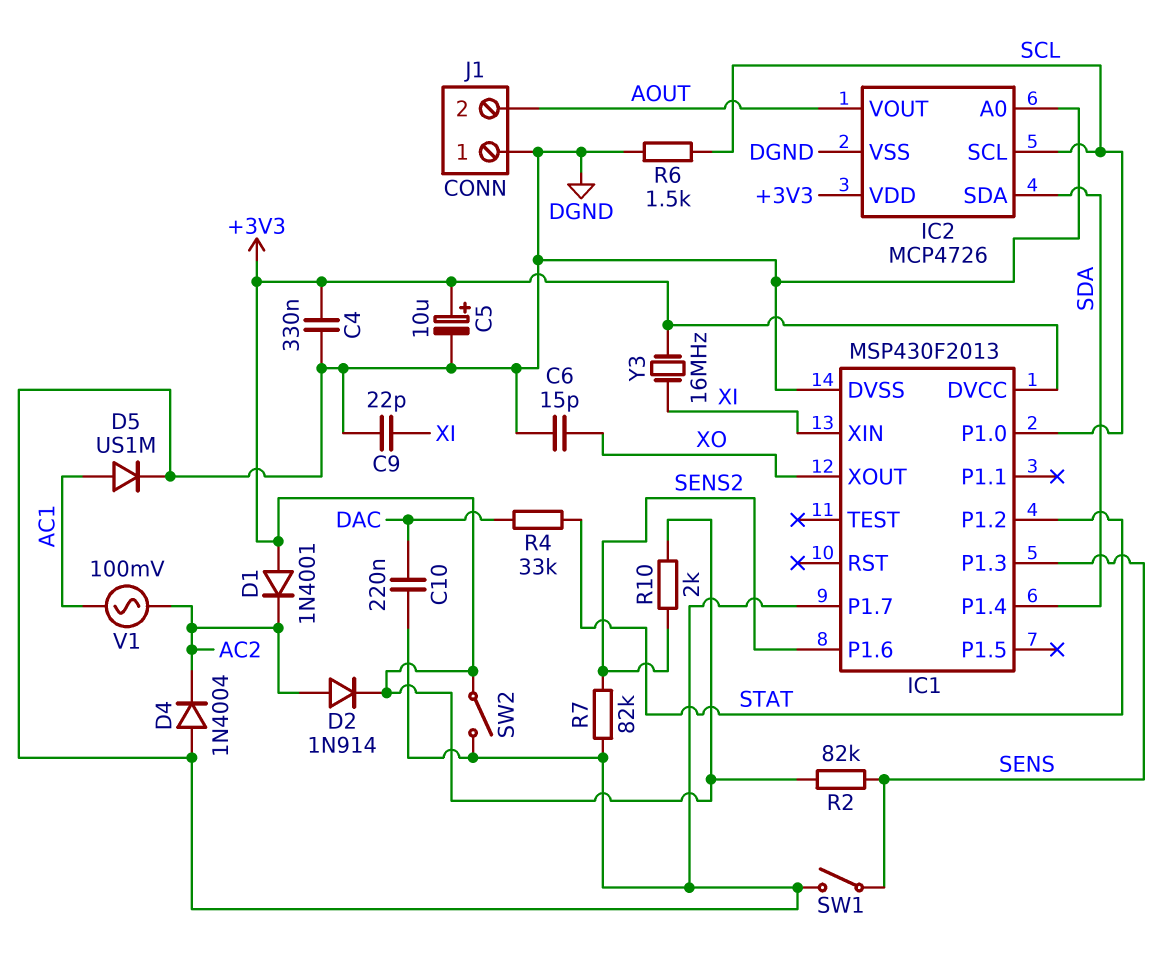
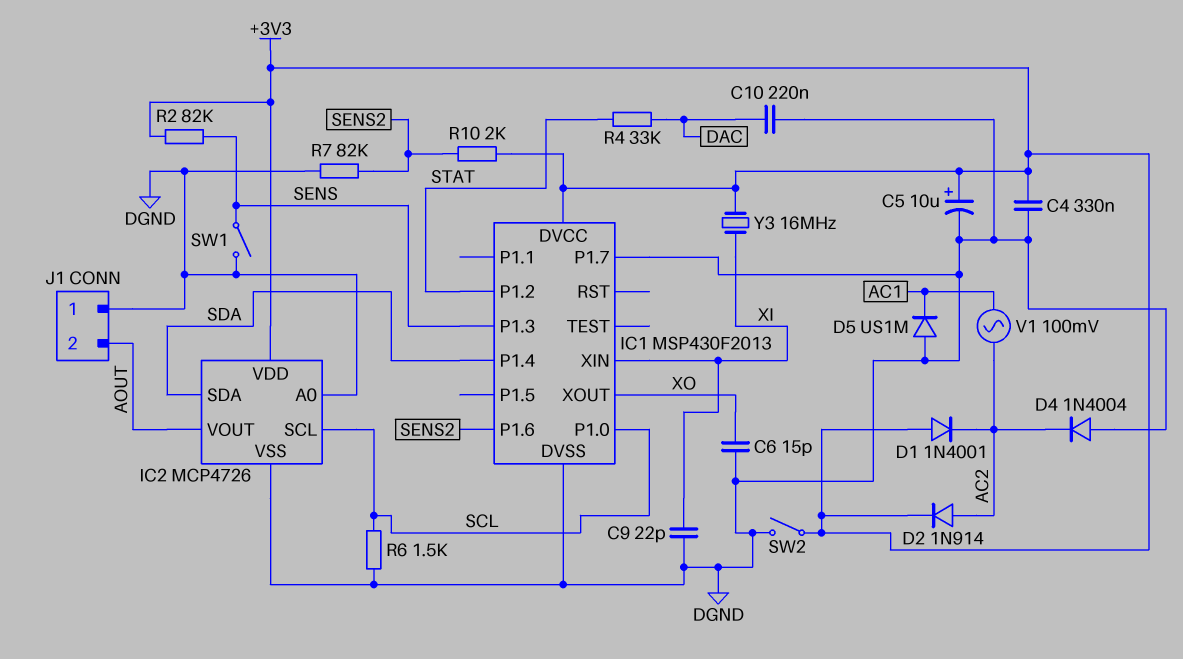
D5: diode US1M (A AC1, K DGND) -> diode US1M (A DGND, K AC1)

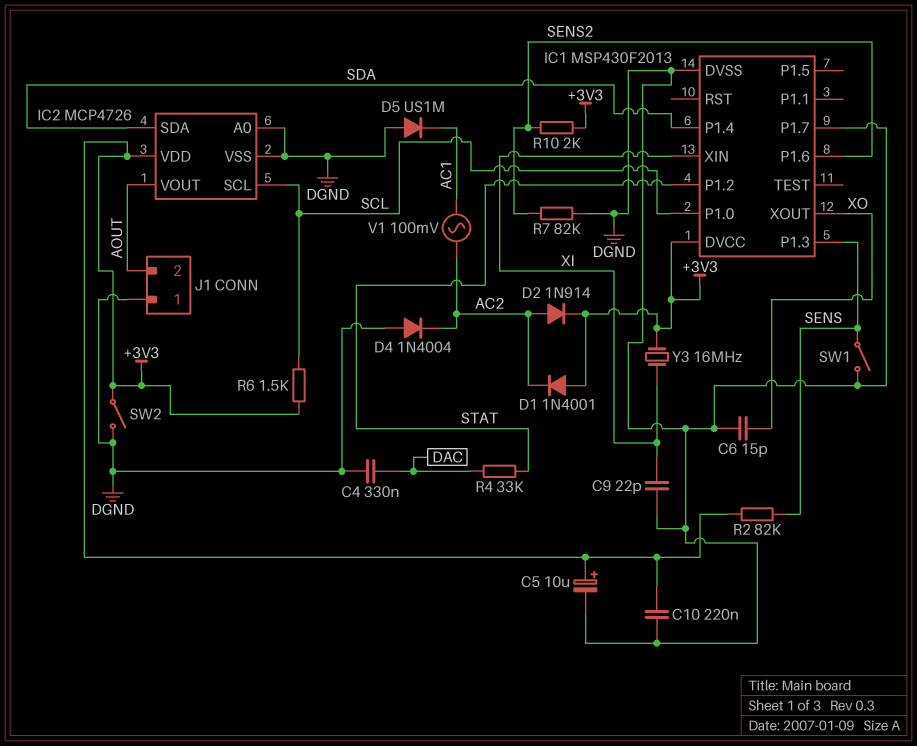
C4: 330nF (+3V3, DGND) -> 330nF (DAC, DGND)
C10: 220nF (DAC, DGND) -> 220nF (+3V3, DGND)
R6: 1.5k (DGND, SCL) -> 1.5k (+3V3, SCL)

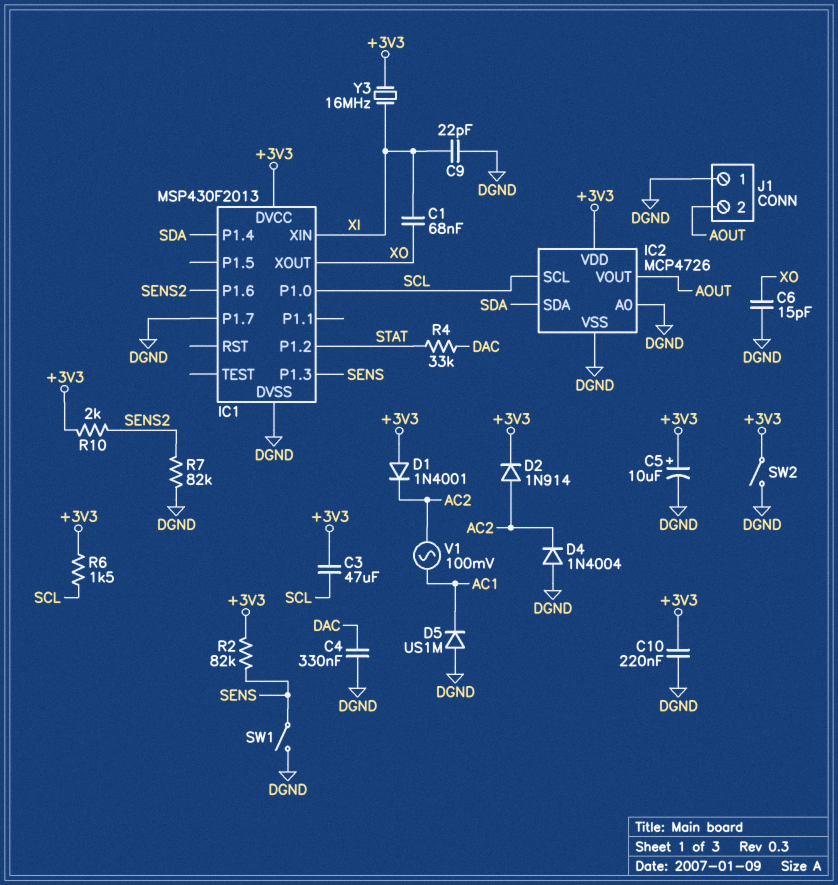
C1: none -> 68nF (XI, XO)
C3: none -> 47uF (+3V3, SCL)

